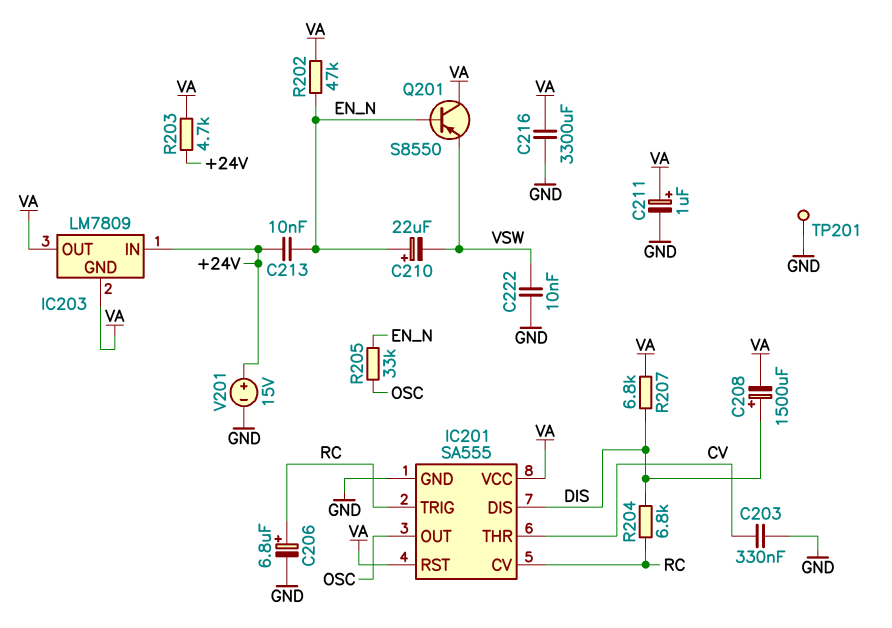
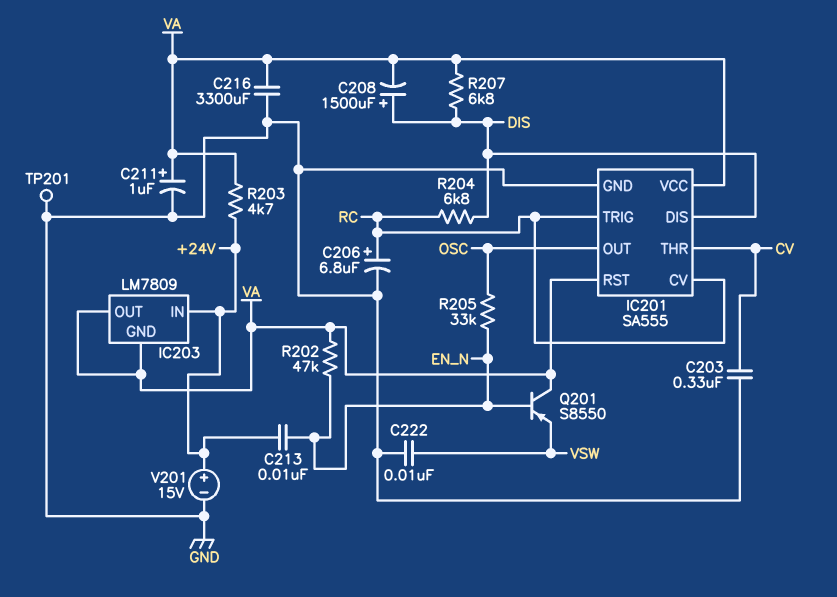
C210: 22uF (plus EN_N, minus VSW) -> none

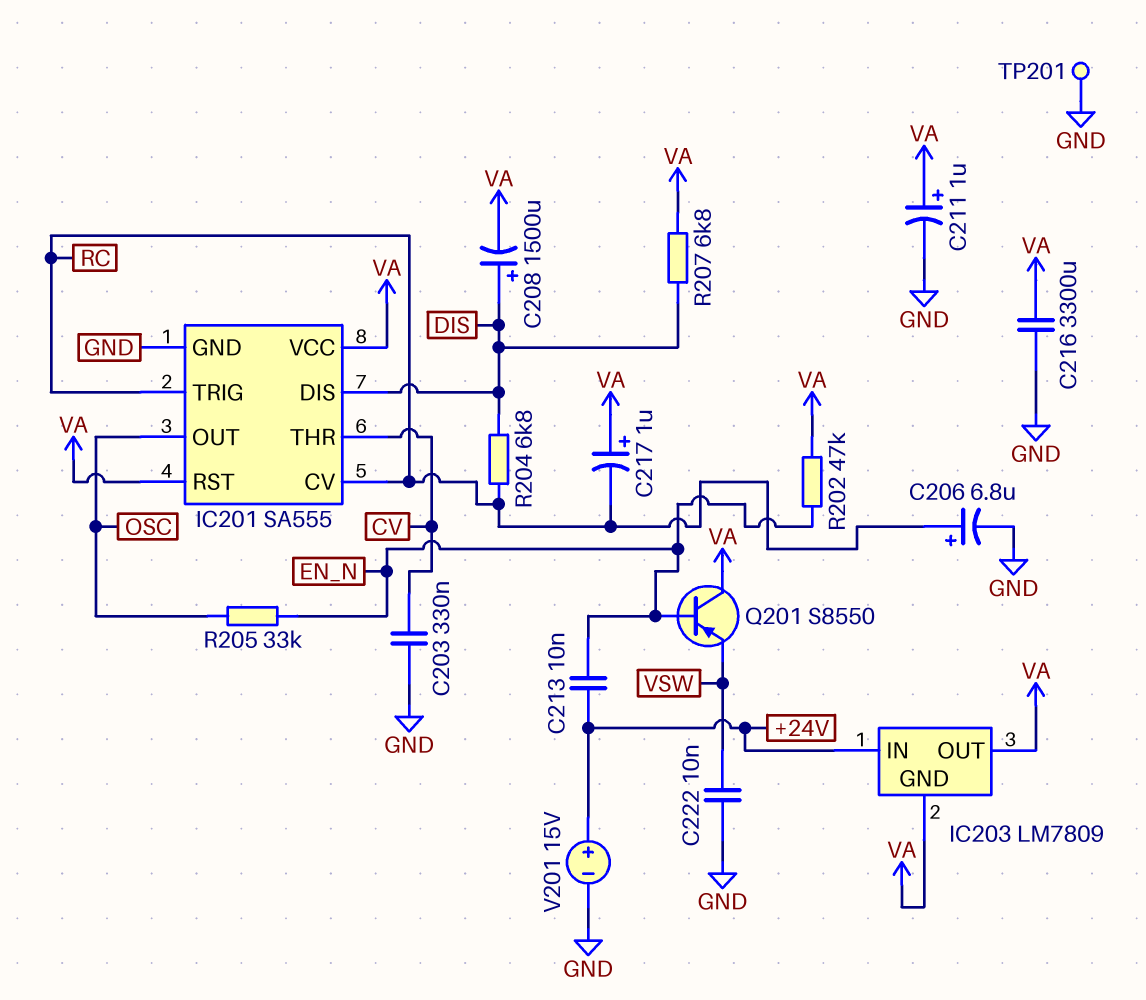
C217: none -> 1uF (plus VA, minus RC)
R203: 4.7k (+24V, VA) -> none

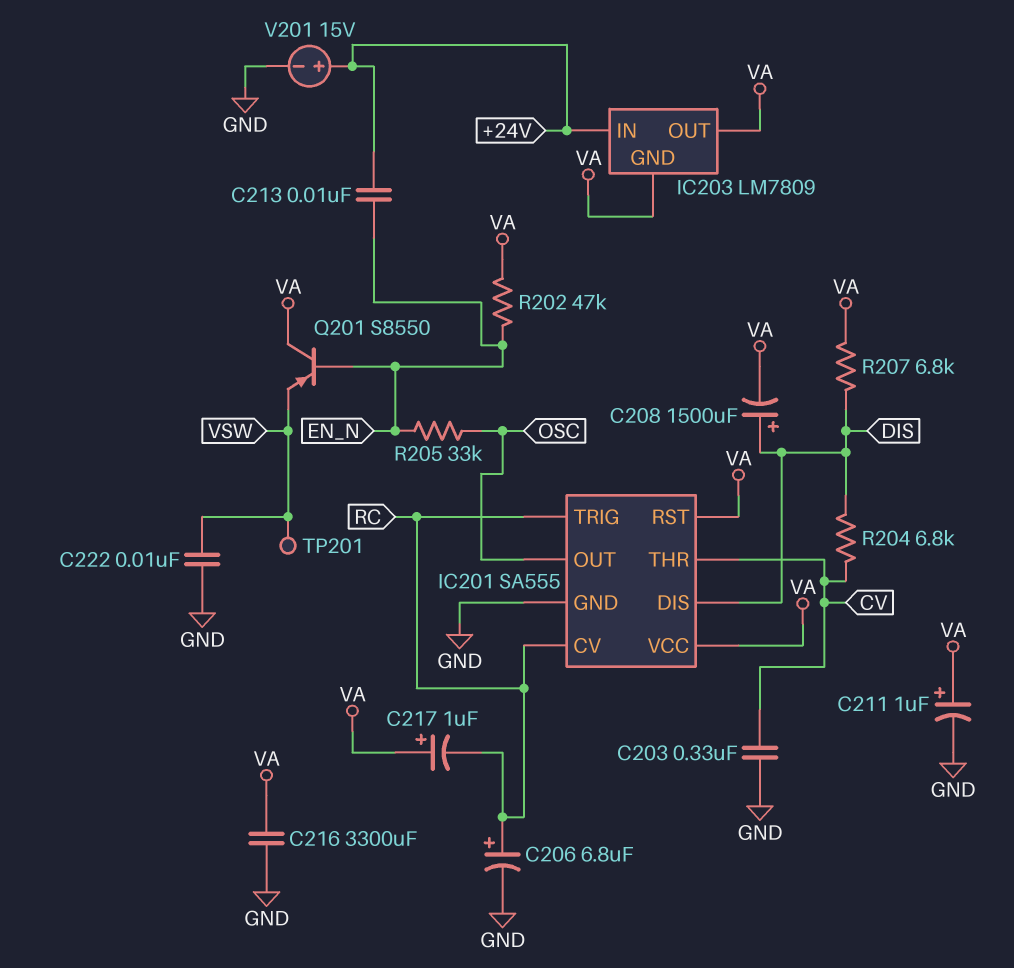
R204: 6.8k (DIS, RC) -> 6.8k (CV, DIS)
TP201: test point (GND) -> test point (VSW)

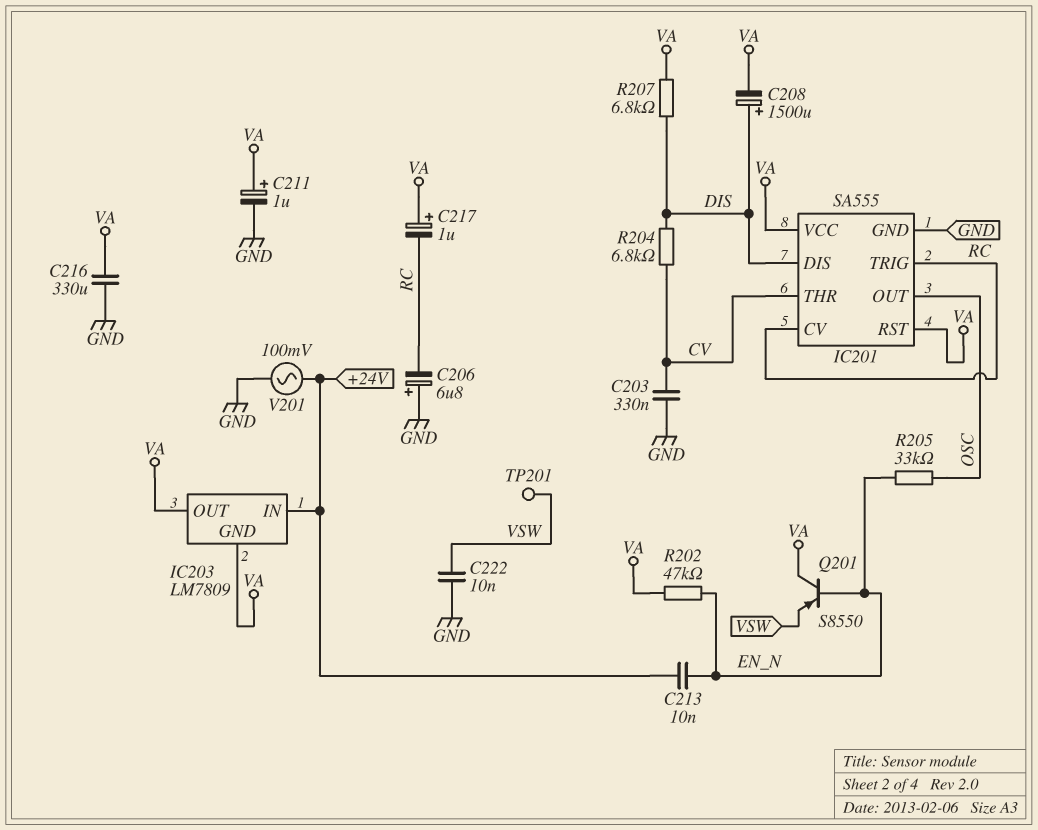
C206: 6.8uF (plus RC, minus GND) -> 6.8uF (plus GND, minus RC)
C216: 3300uF (GND, VA) -> 330uF (GND, VA)
V201: 15V (plus +24V, minus GND) -> AC 100mV (+24V, GND)

